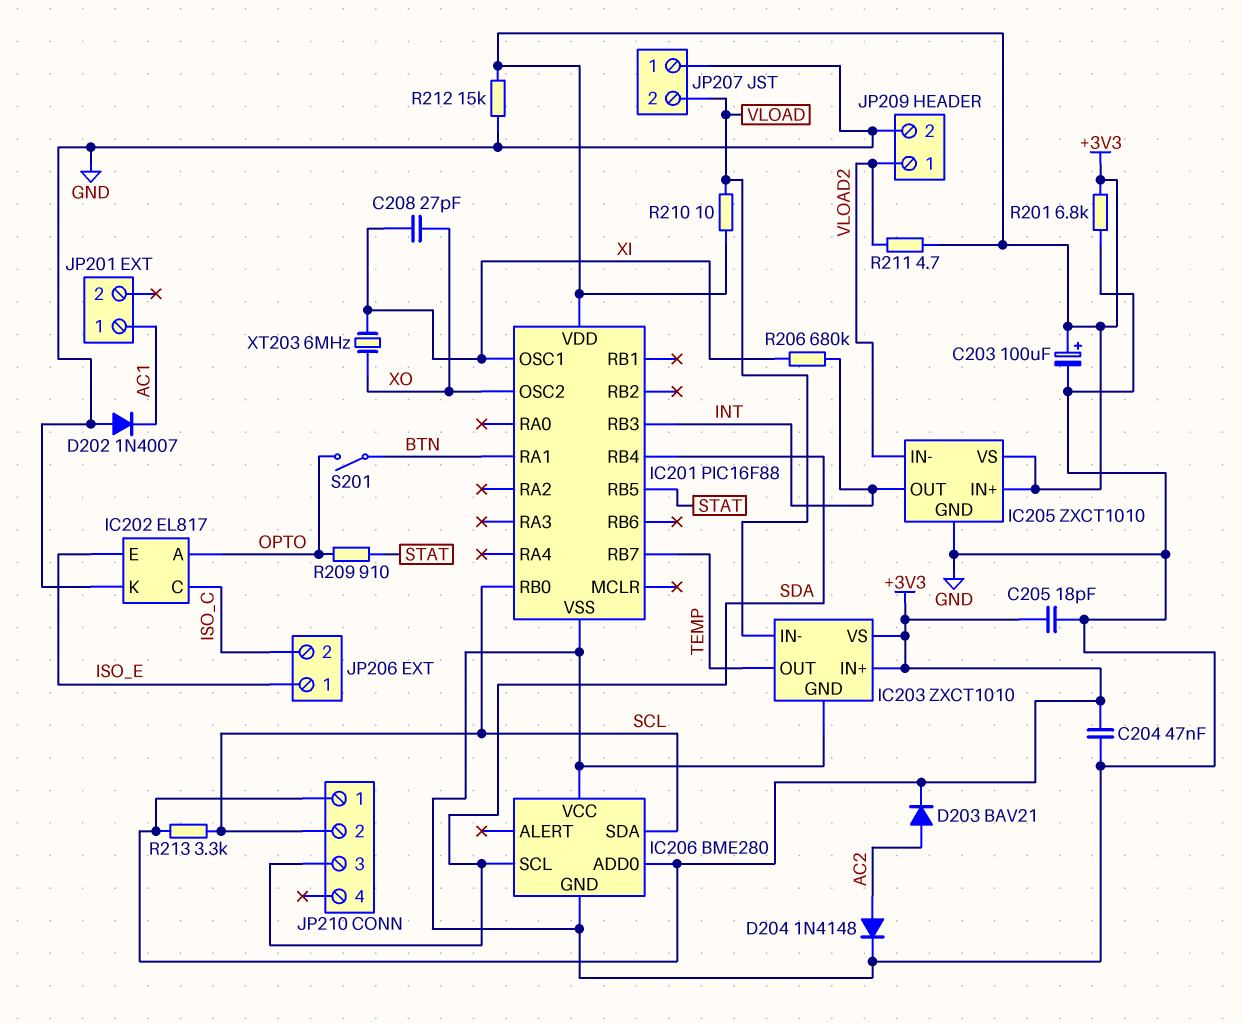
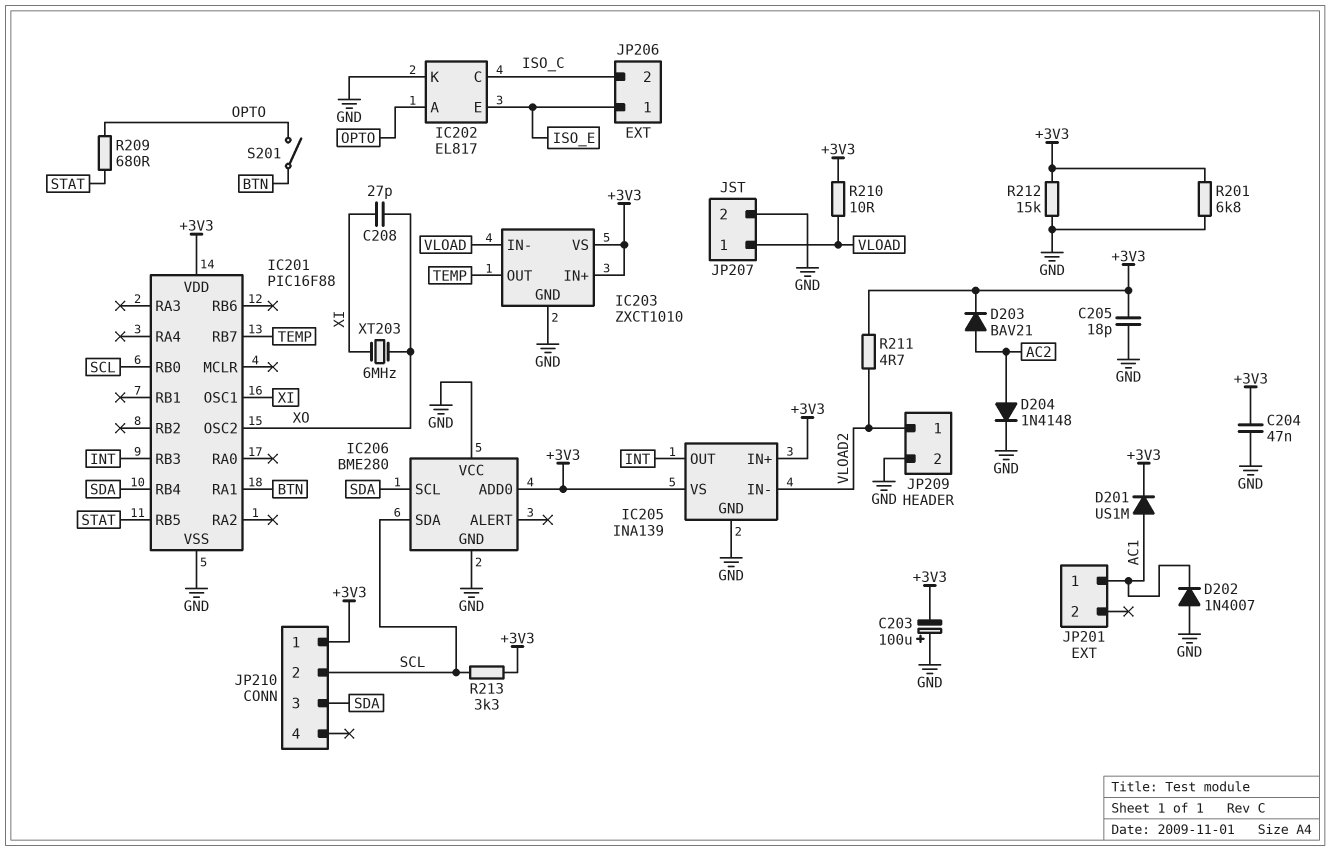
C203: 100uF (plus +3V3, minus GND) -> 100uF (plus GND, minus +3V3)
D201: none -> diode US1M (A AC1, K +3V3)
IC205: ZXCT1010 -> INA139
JP207 pin 1: GND -> VLOAD
JP207 pin 2: VLOAD -> GND
R206: 680k (INT, XI) -> none
R209: 910 (OPTO, STAT) -> 680 (OPTO, STAT)

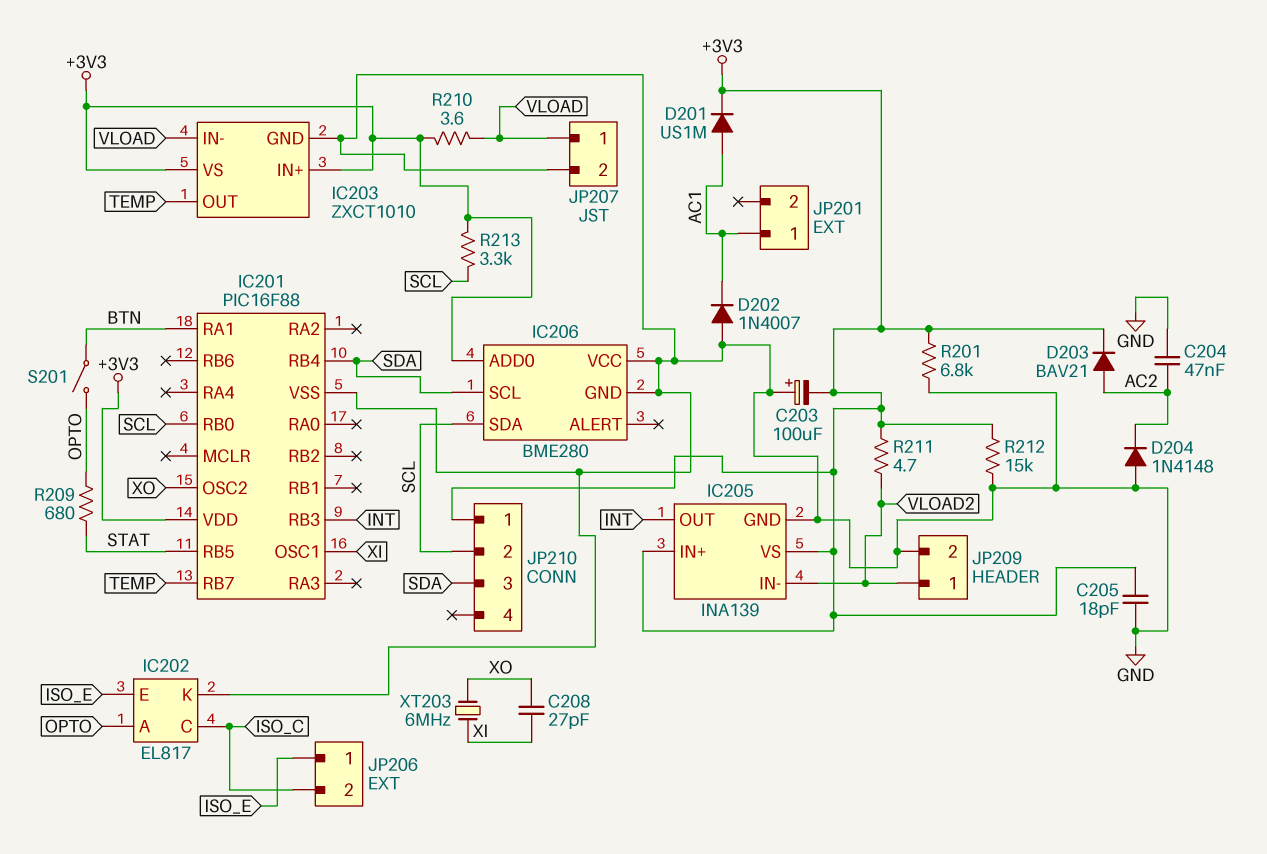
C204: 47nF (+3V3, GND) -> 47nF (AC2, GND)
D204: diode 1N4148 (A AC2, K GND) -> diode 1N4148 (A GND, K AC2)
R210: 10 (+3V3, VLOAD) -> 3.6 (+3V3, VLOAD)

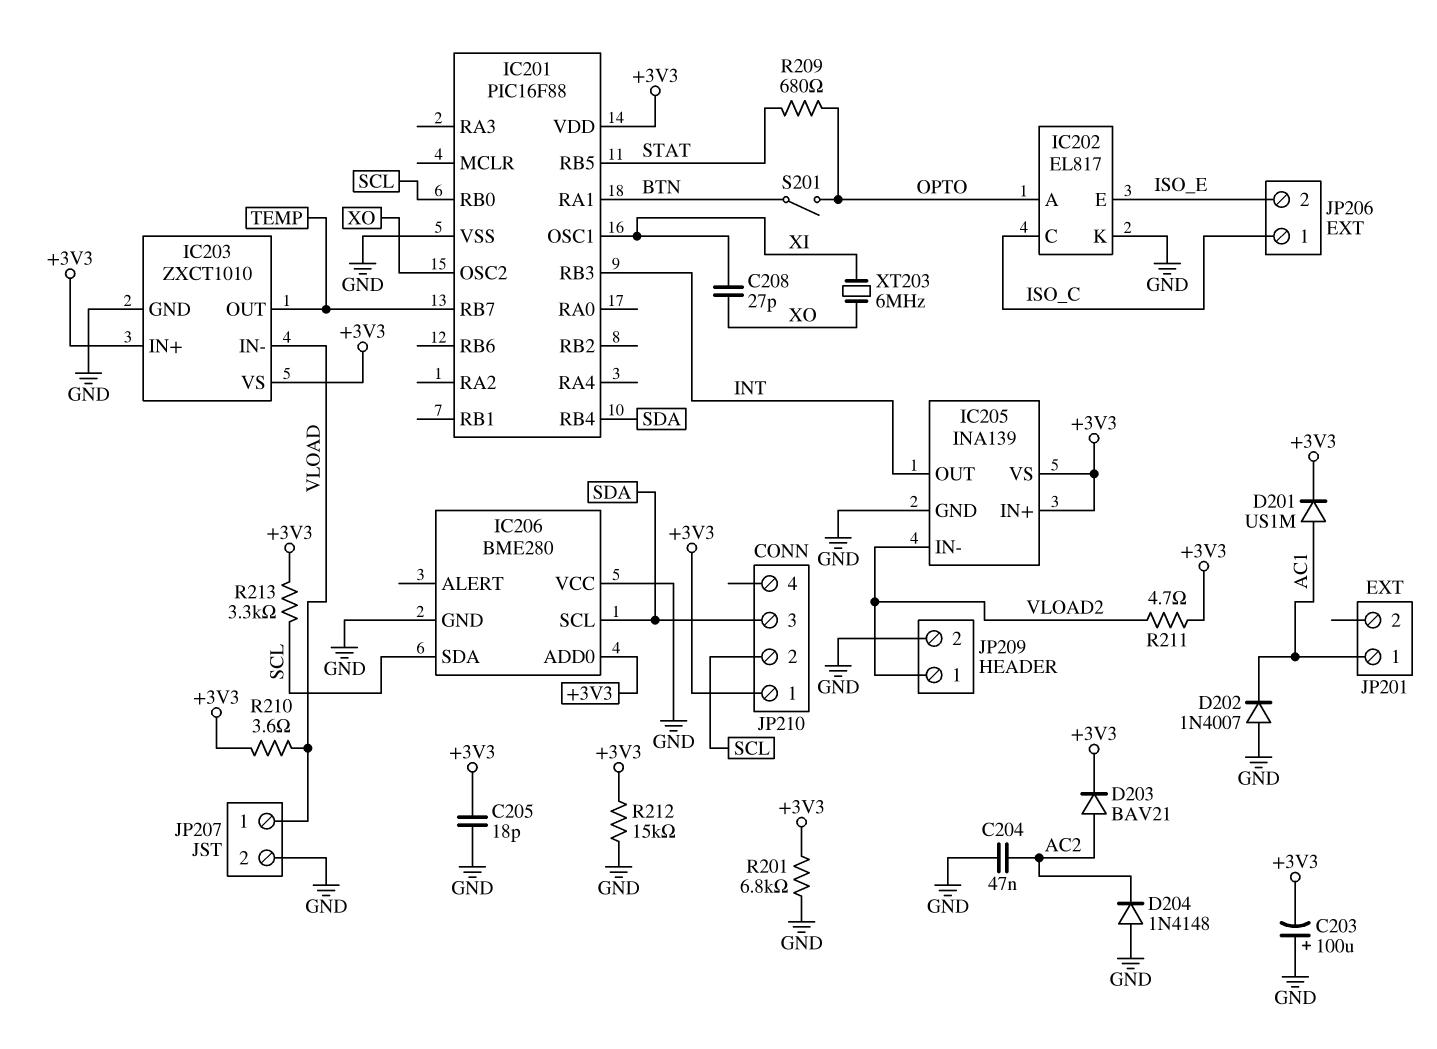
JP206 pin 1: ISO_E -> ISO_C
JP206 pin 2: ISO_C -> ISO_E

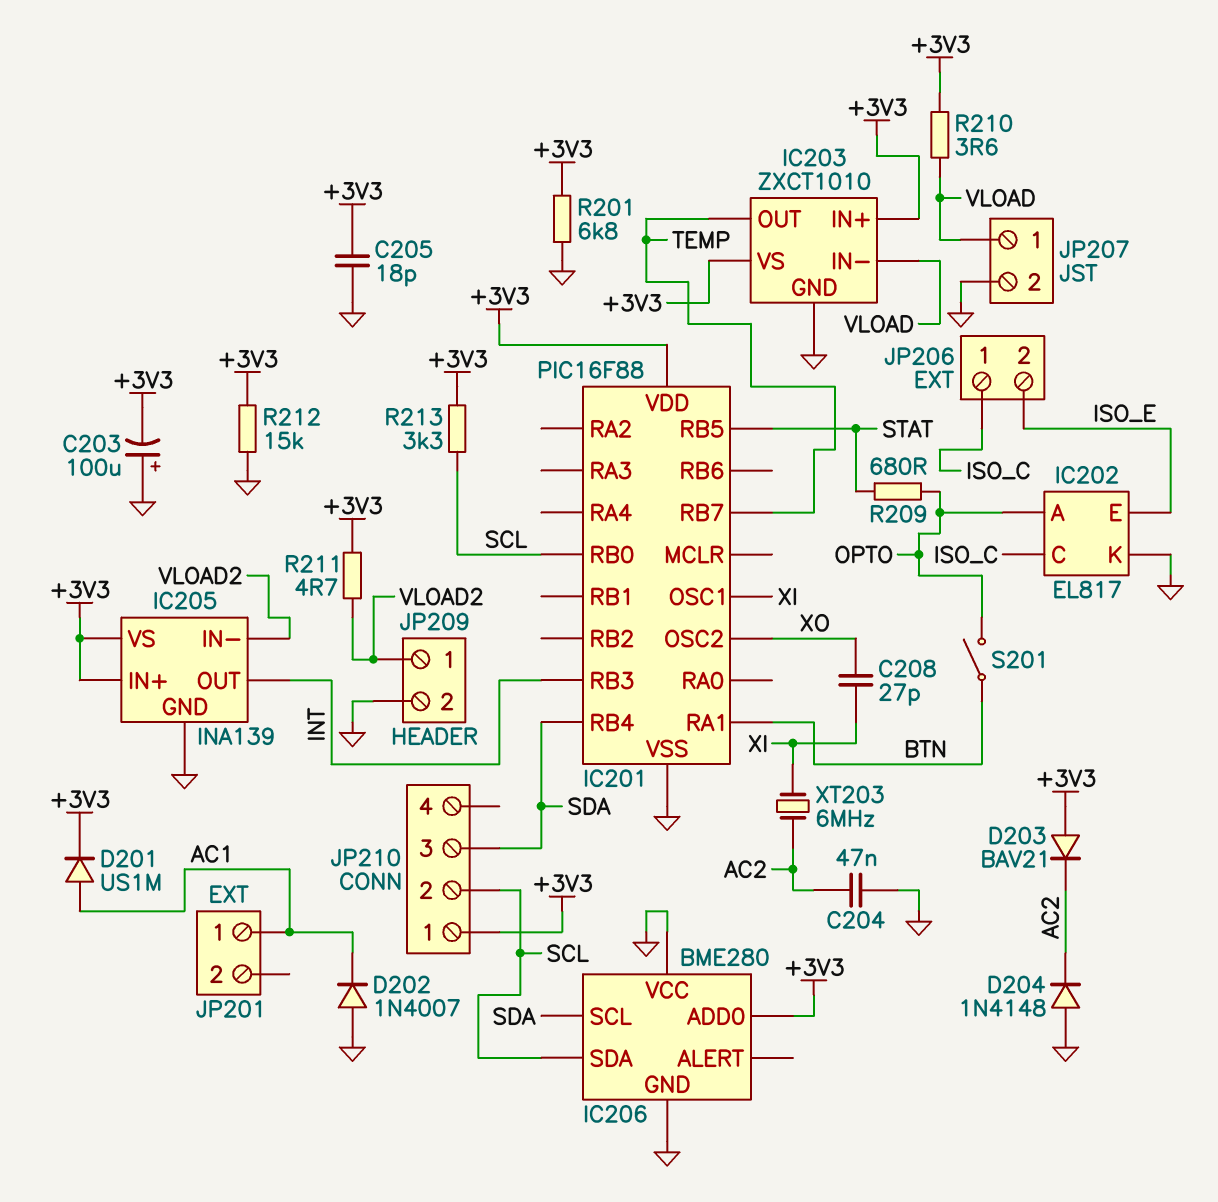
D203: diode BAV21 (A AC2, K +3V3) -> diode BAV21 (A +3V3, K AC2)
XT203: 6MHz (XI, XO) -> 6MHz (AC2, XI)

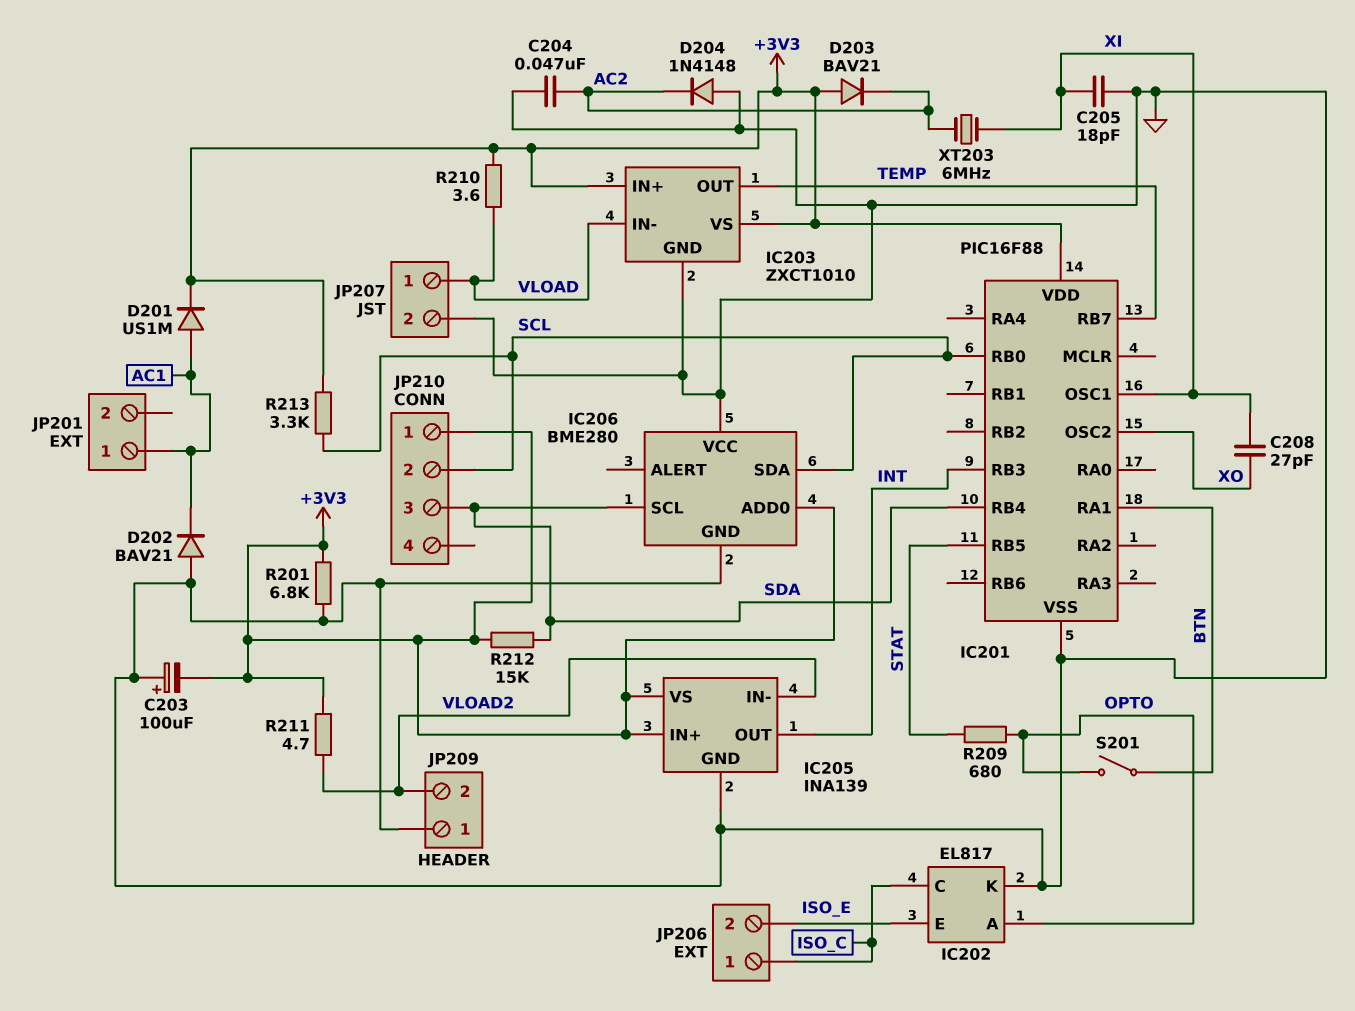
C205: 18pF (+3V3, GND) -> 18pF (GND, XI)
D202: diode 1N4007 (A GND, K AC1) -> diode BAV21 (A GND, K AC1)
JP209 pin 1: VLOAD2 -> GND
JP209 pin 2: GND -> VLOAD2
R212: 15k (+3V3, GND) -> 15k (+3V3, SDA)

